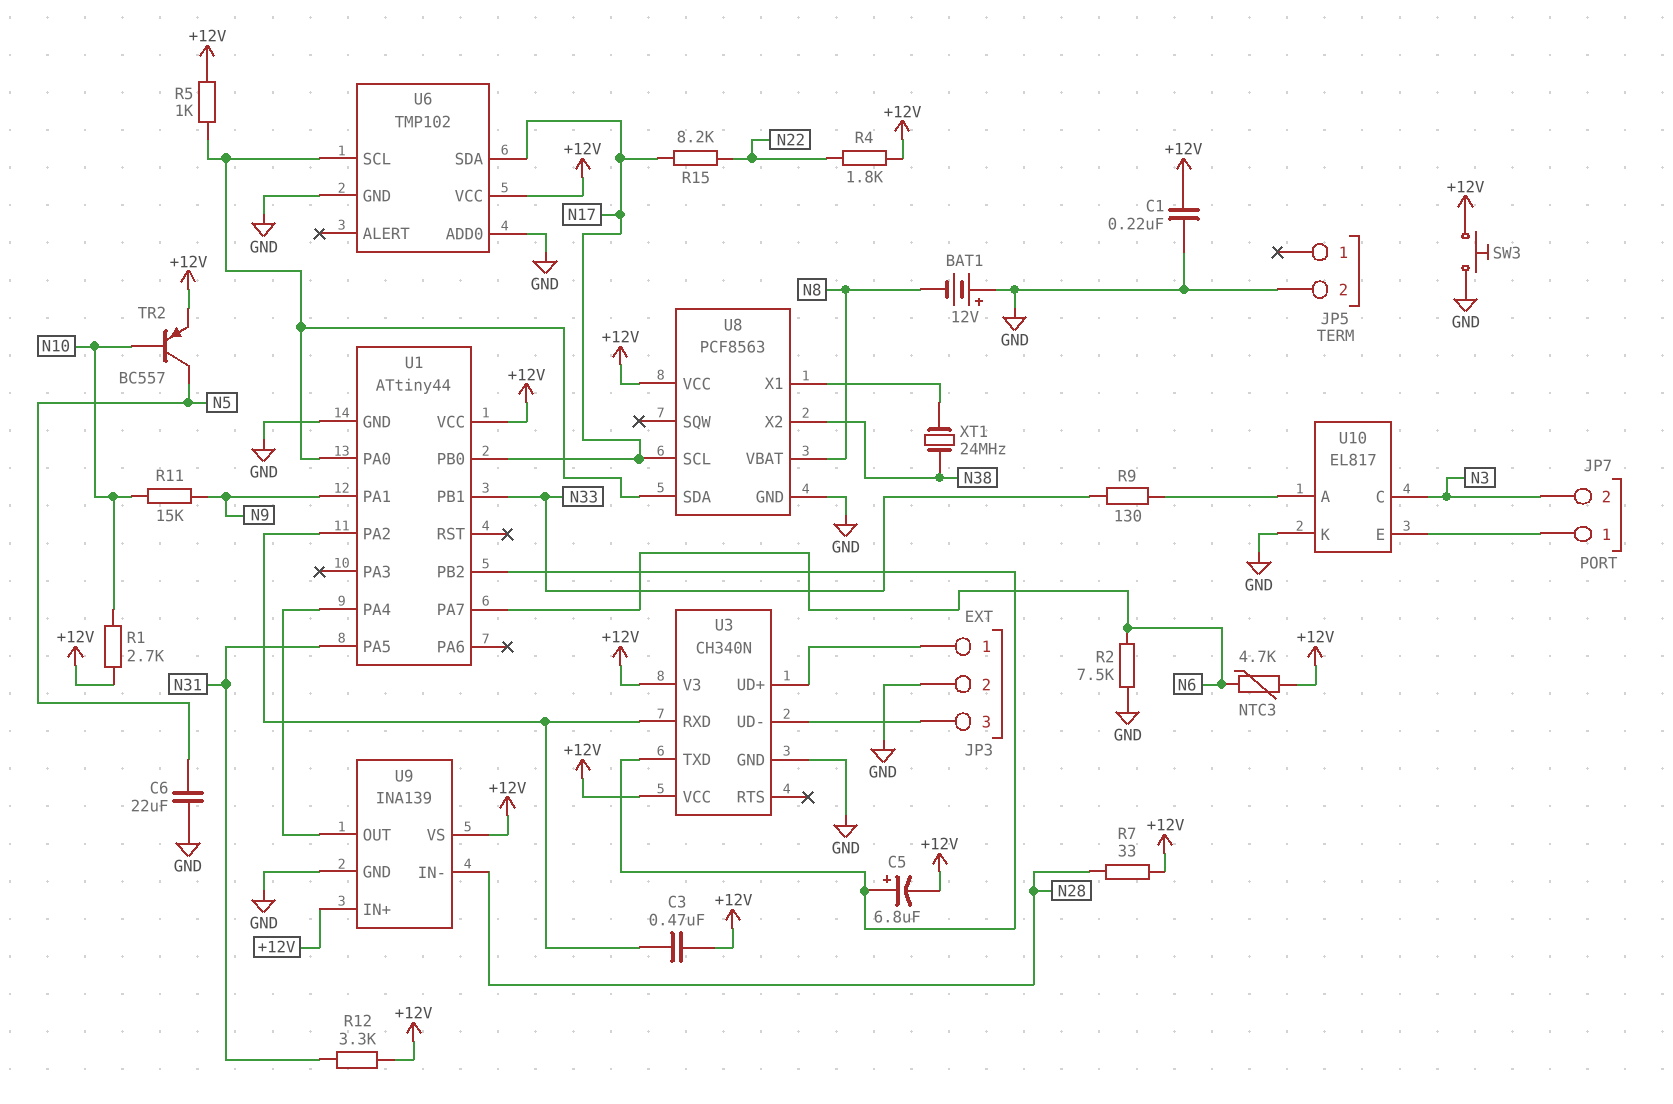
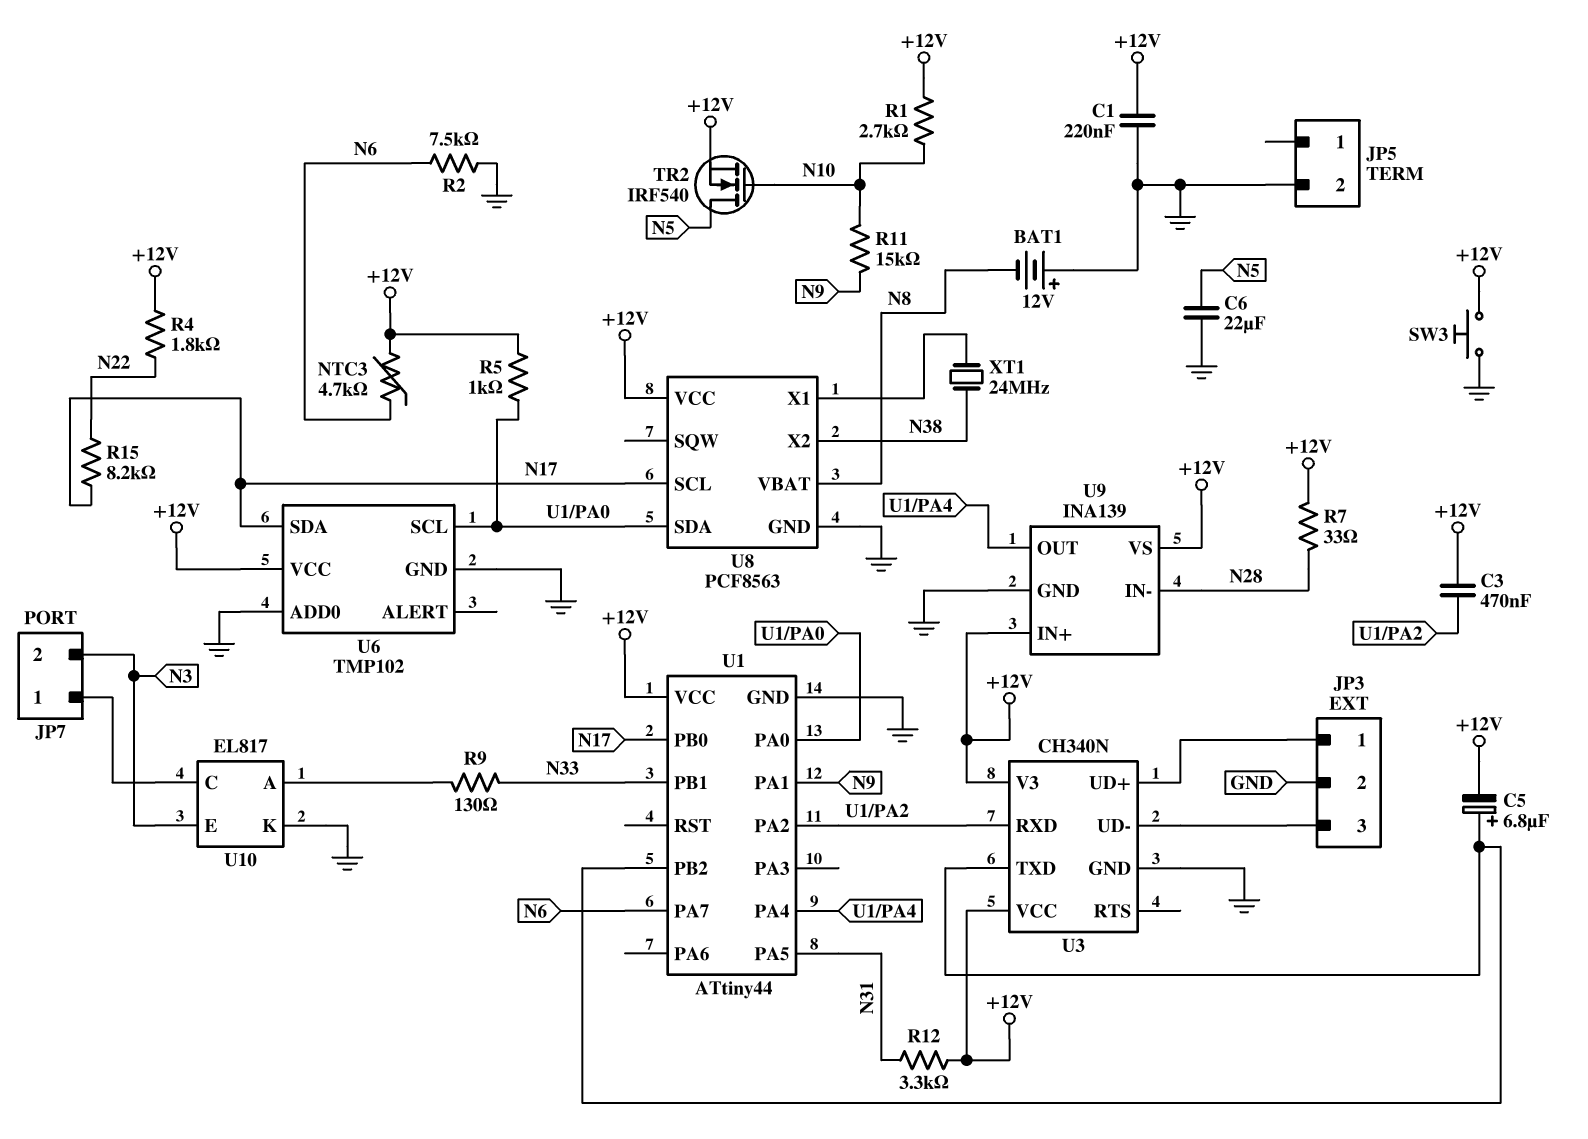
TR2: PNP BC557 (B N10, C N5, E +12V) -> NMOS IRF540 (G N10, D N5, S +12V)
U10 pin C: N3 -> JP7/1
U10 pin E: JP7/1 -> N3

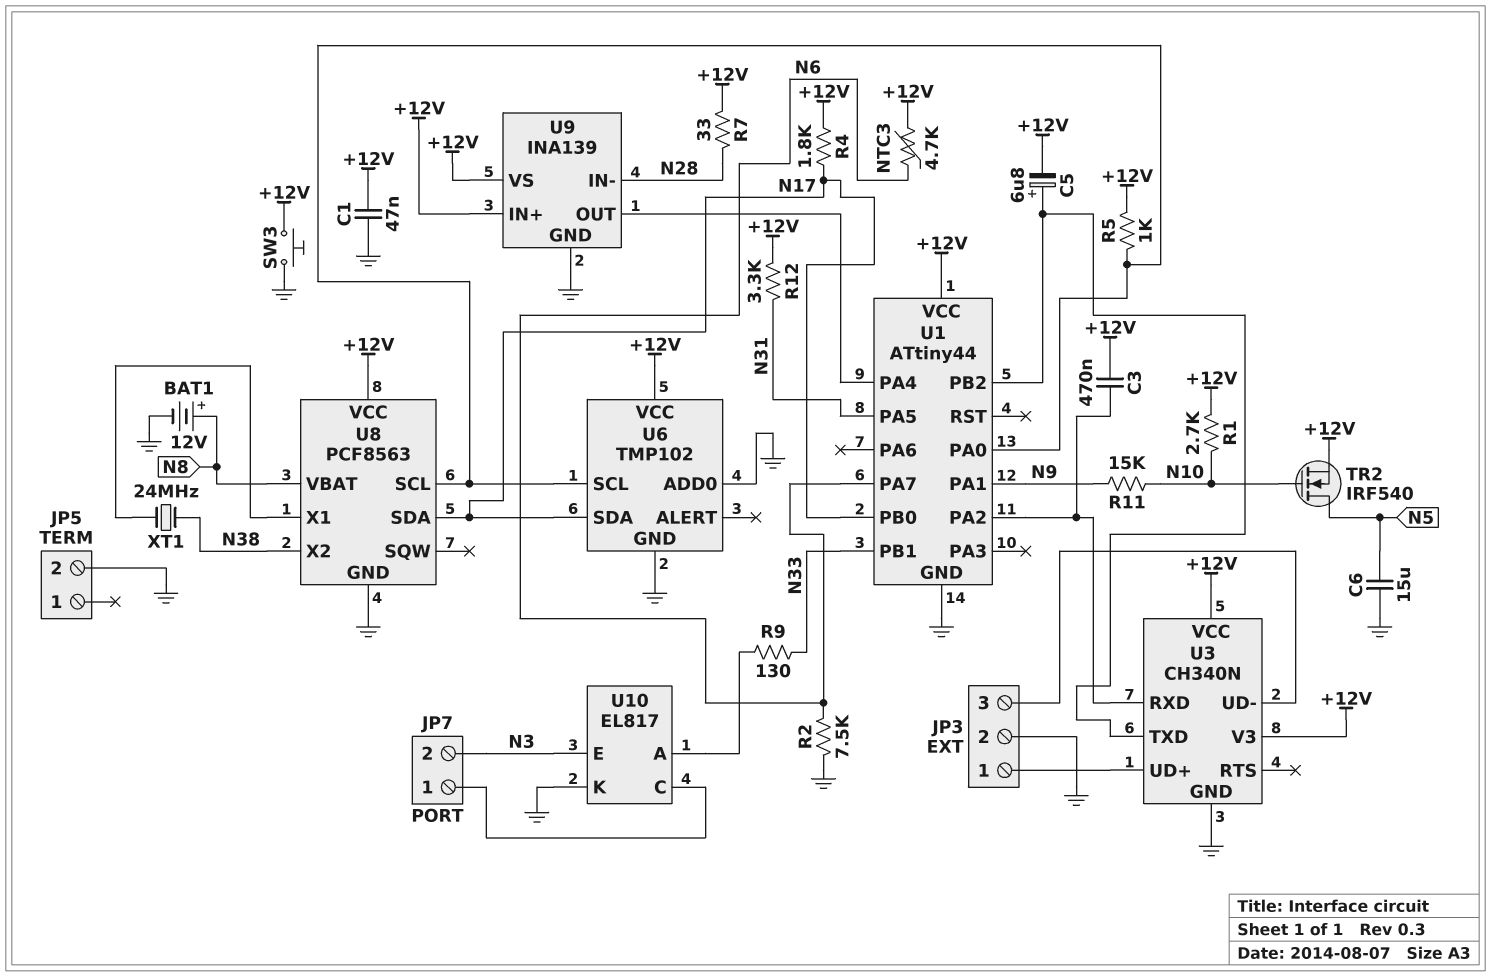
BAT1: 12V (plus GND, minus N8) -> 12V (plus N8, minus GND)
C1: 220nF (+12V, GND) -> 47nF (+12V, GND)
C6: 22uF (GND, N5) -> 15uF (GND, N5)
R4: 1.8k (+12V, N22) -> 1.8k (+12V, N17)
R15: 8.2k (N17, N22) -> none
U8 pin SCL: N17 -> U1/PA0
U8 pin SDA: U1/PA0 -> N17

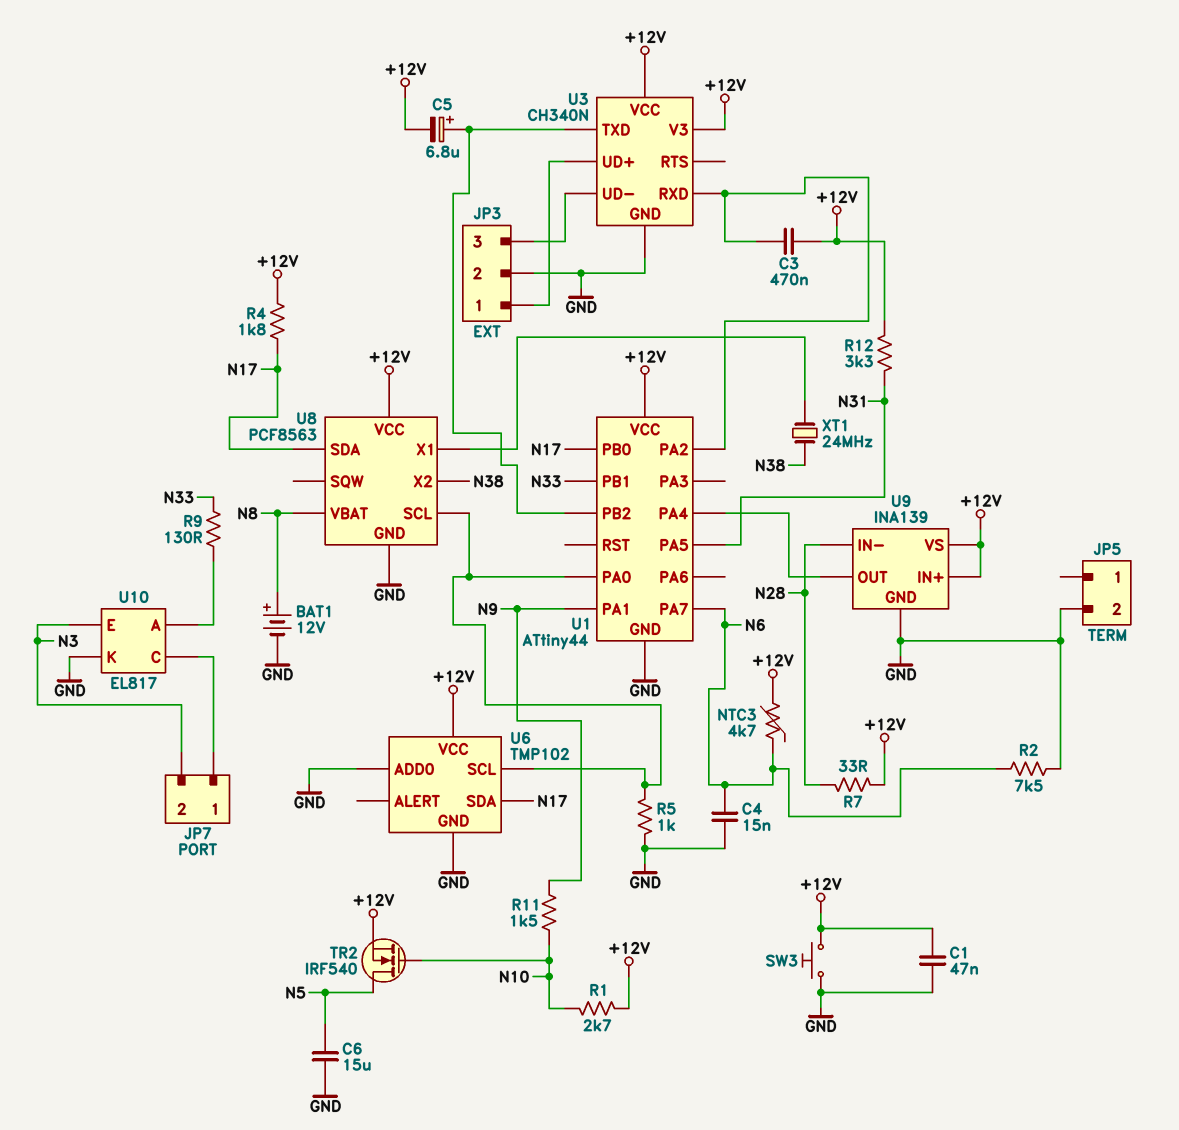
C4: none -> 15nF (GND, N6)
R5: 1k (+12V, U1/PA0) -> 1k (GND, U1/PA0)
R11: 15k (N9, N10) -> 1.5k (N9, N10)

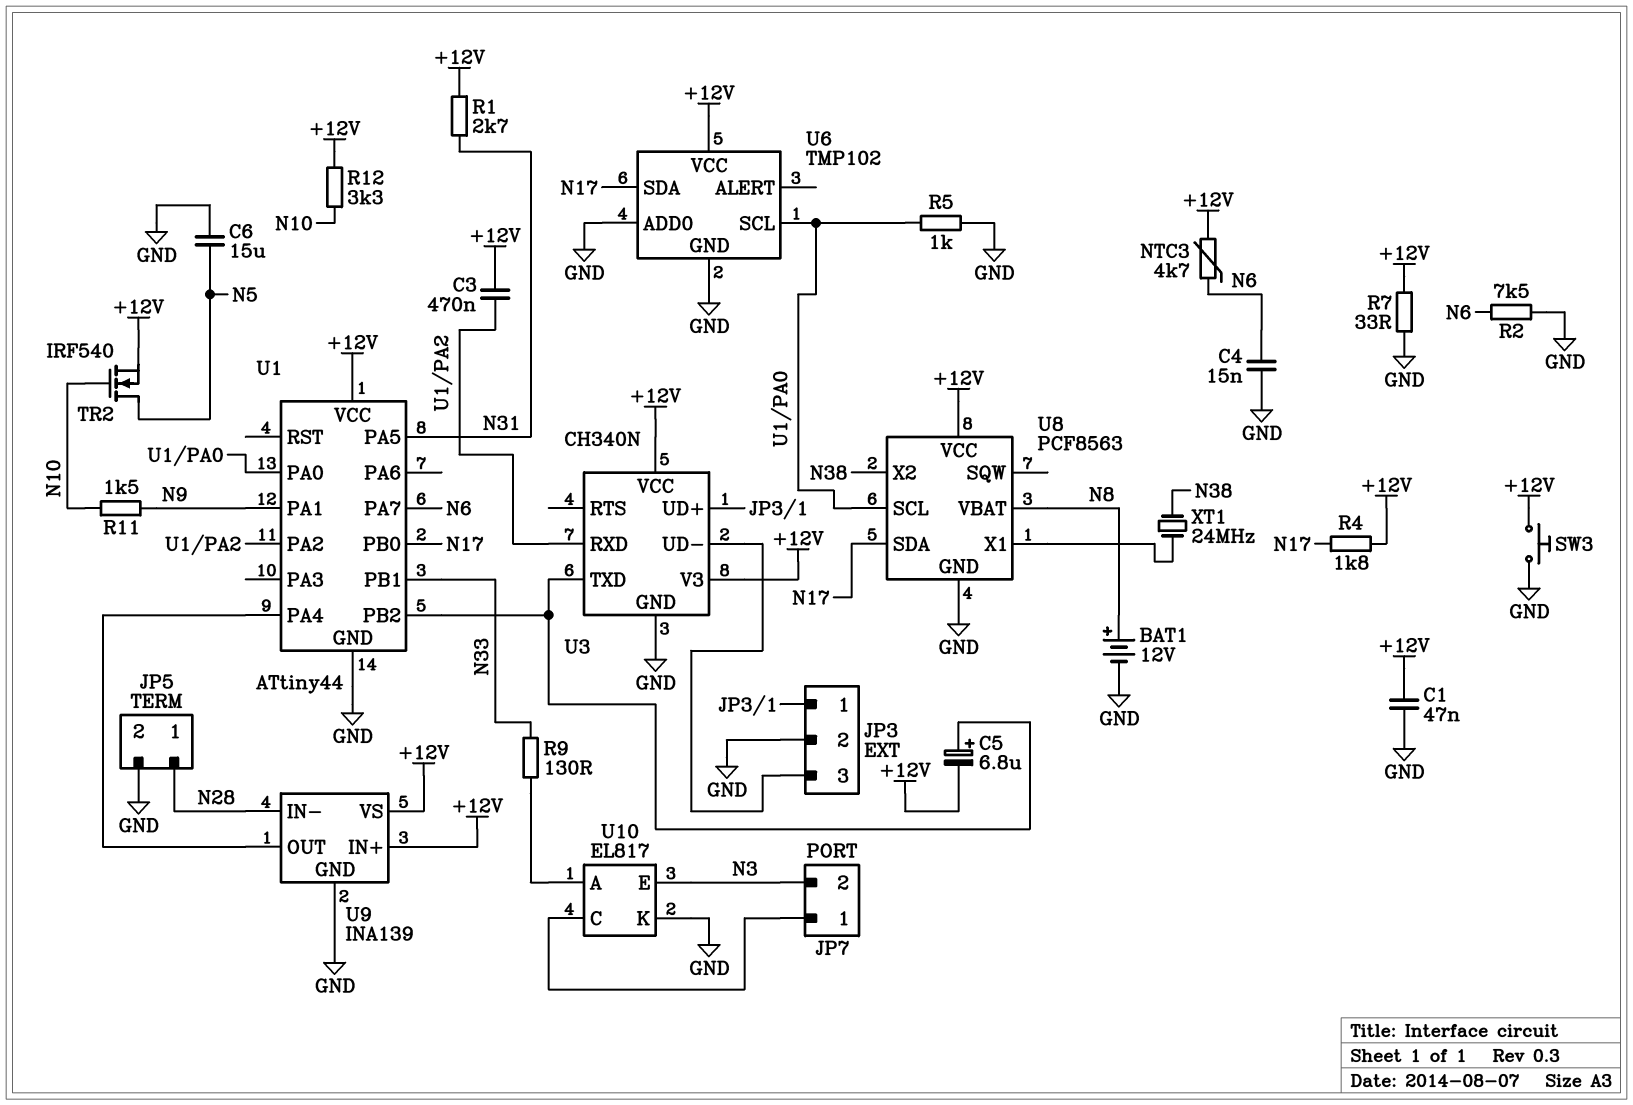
JP5 pin 1: none -> N28
R1: 2.7k (+12V, N10) -> 2.7k (+12V, N31)
R7: 33 (+12V, N28) -> 33 (+12V, GND)
R12: 3.3k (+12V, N31) -> 3.3k (+12V, N10)

